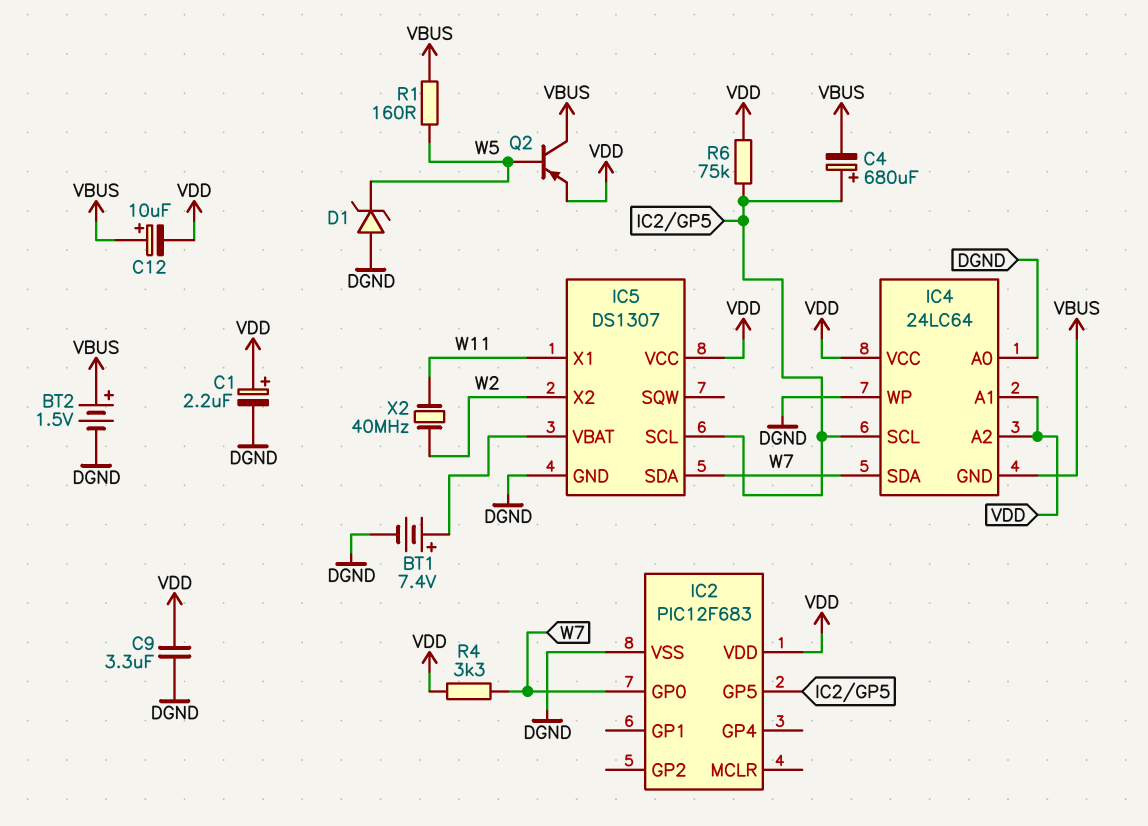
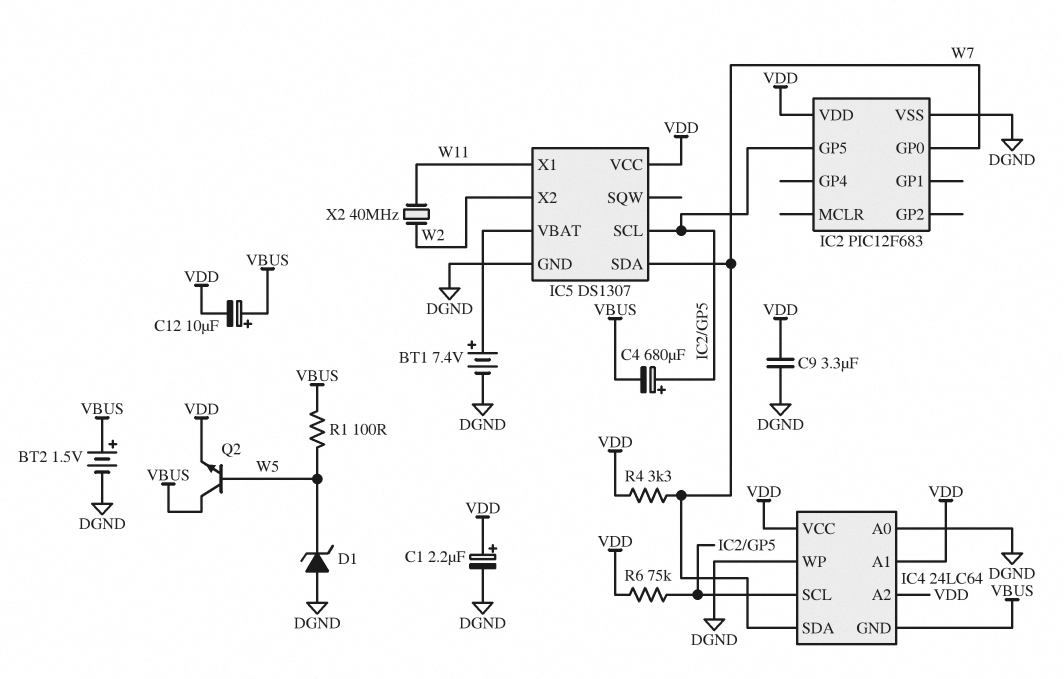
Q2: PNP (B W5, C VBUS, E VDD) -> NPN (B W5, C VBUS, E VDD)
R1: 160 (VBUS, W5) -> 100 (VBUS, W5)

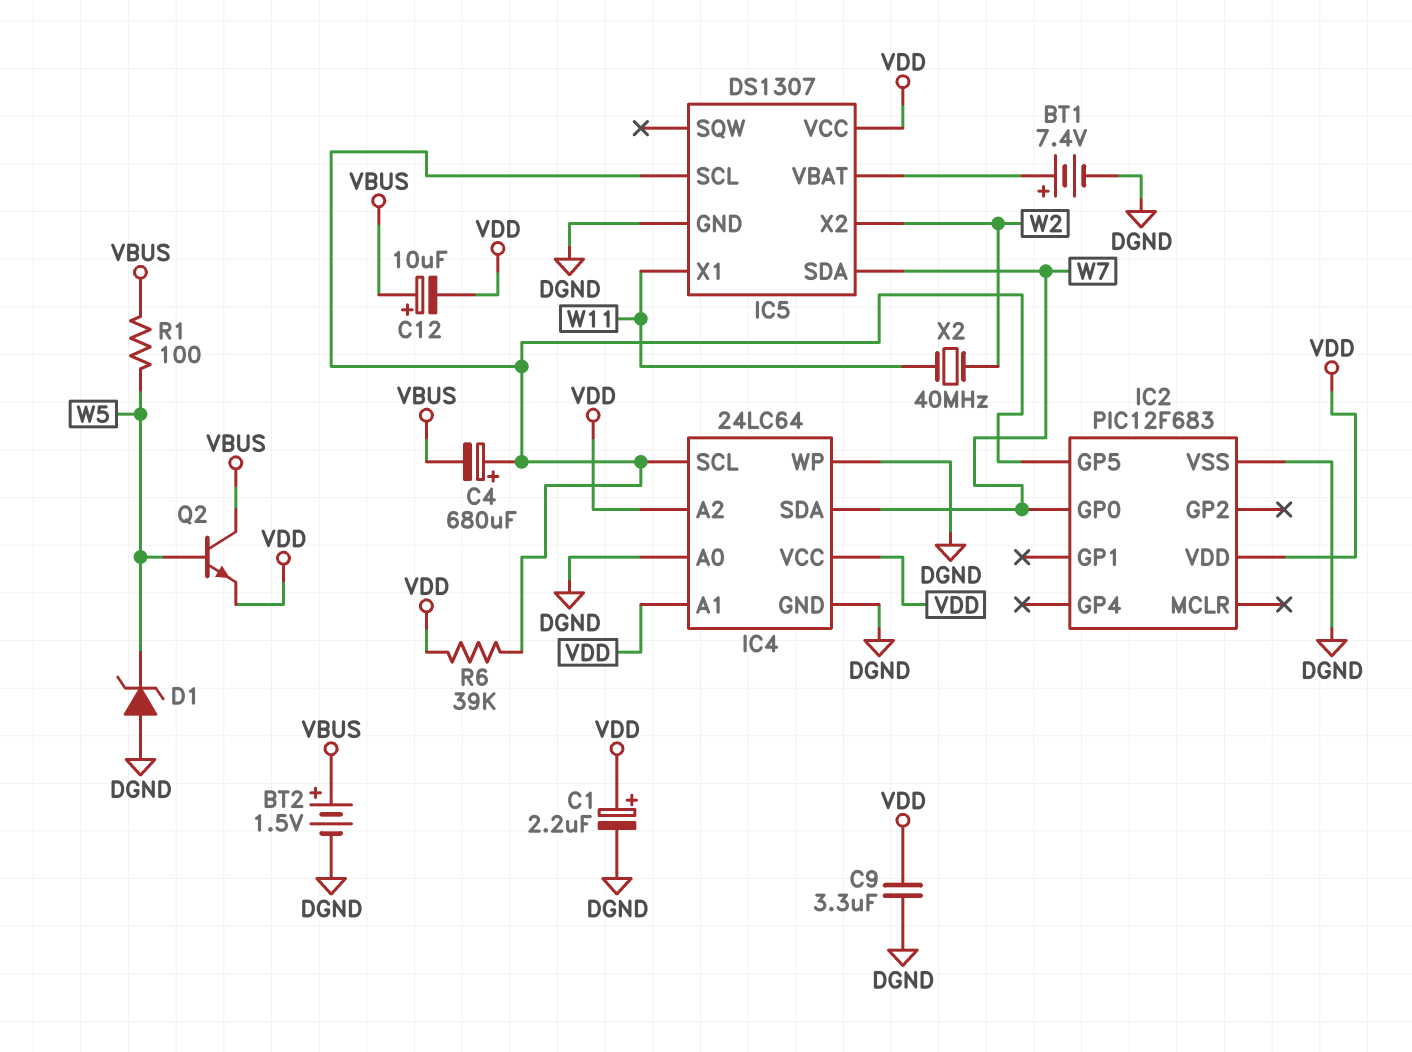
IC4 pin GND: VBUS -> DGND
R4: 3.3k (VDD, W7) -> none
R6: 75k (IC2/GP5, VDD) -> 39k (IC2/GP5, VDD)

